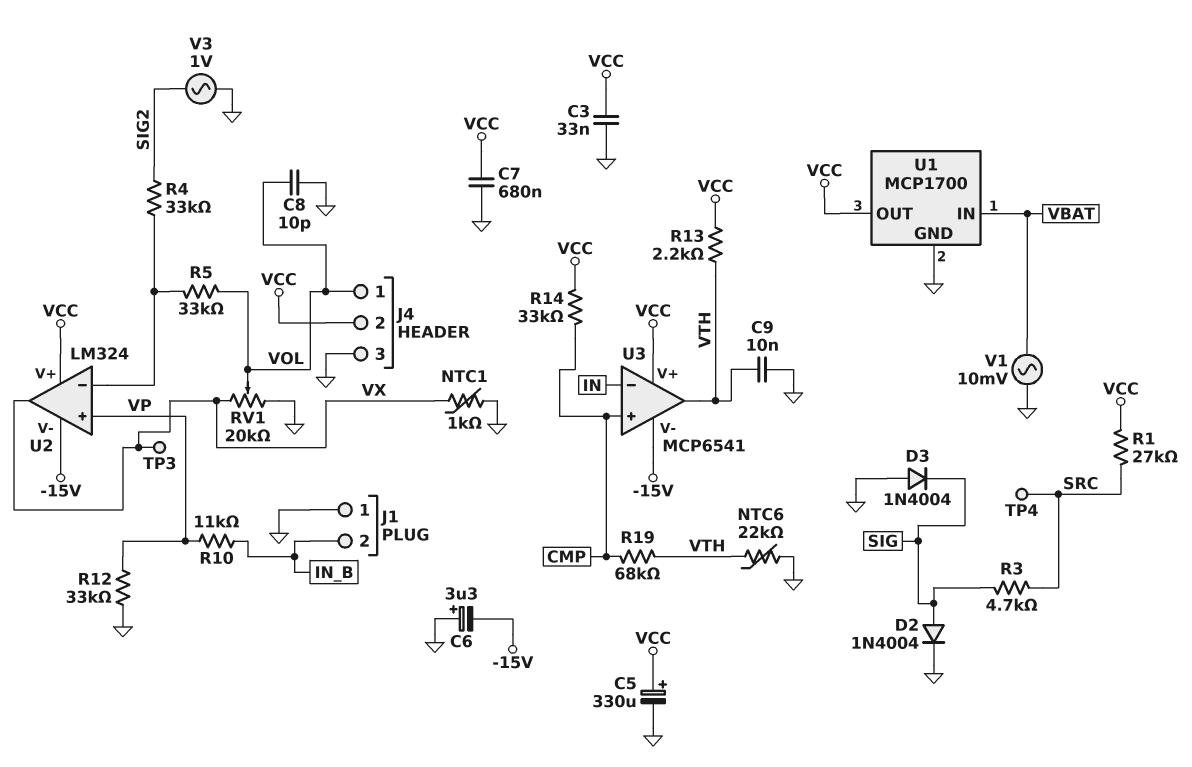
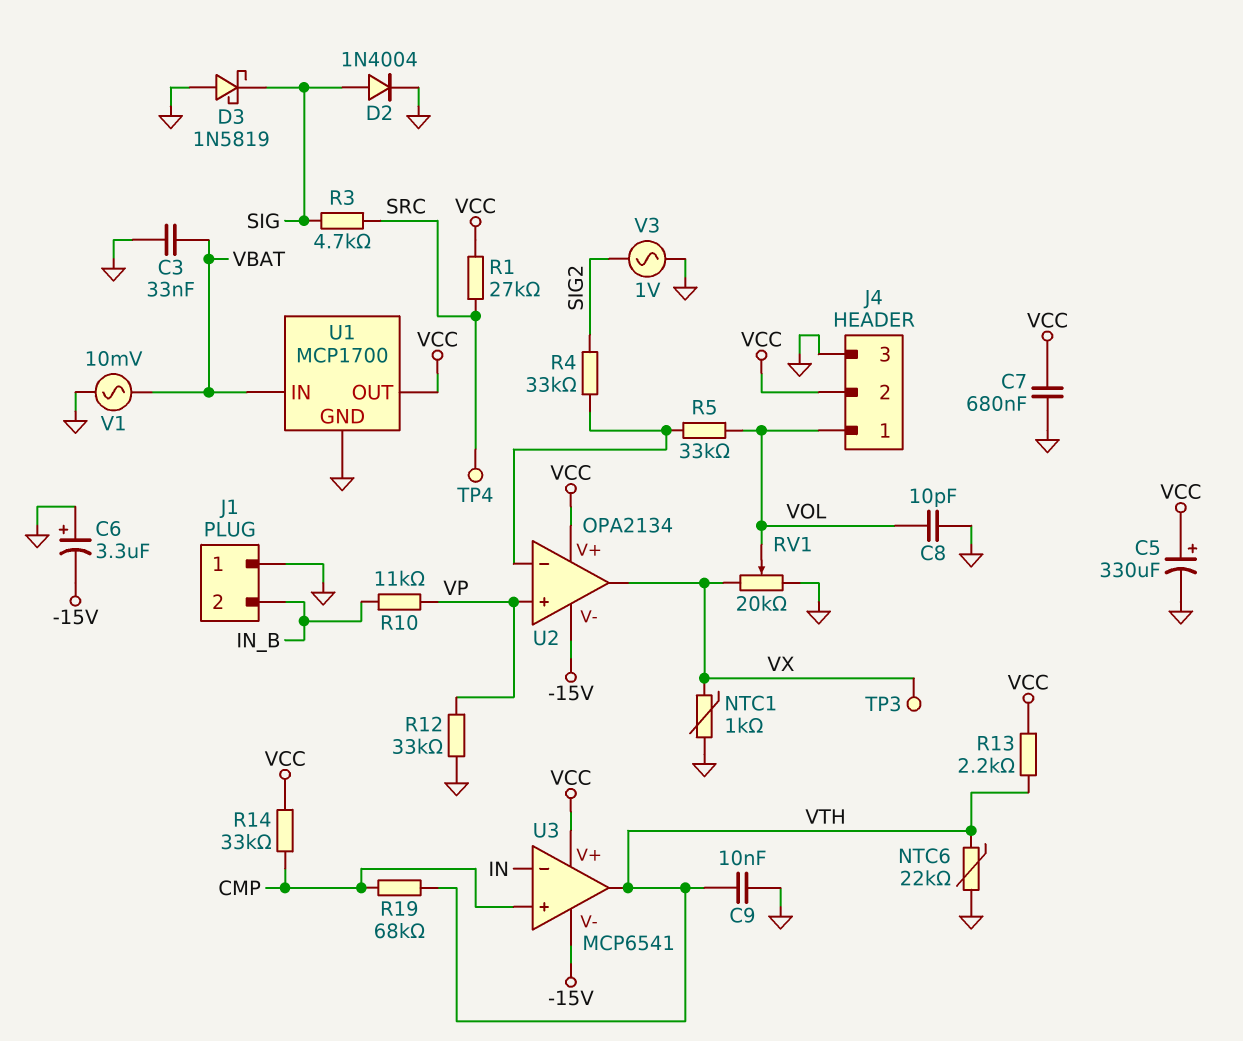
C3: 33nF (GND, VCC) -> 33nF (GND, VBAT)
D3: diode 1N4004 (A GND, K SIG) -> schottky 1N5819 (A GND, K SIG)
U2: LM324 -> OPA2134

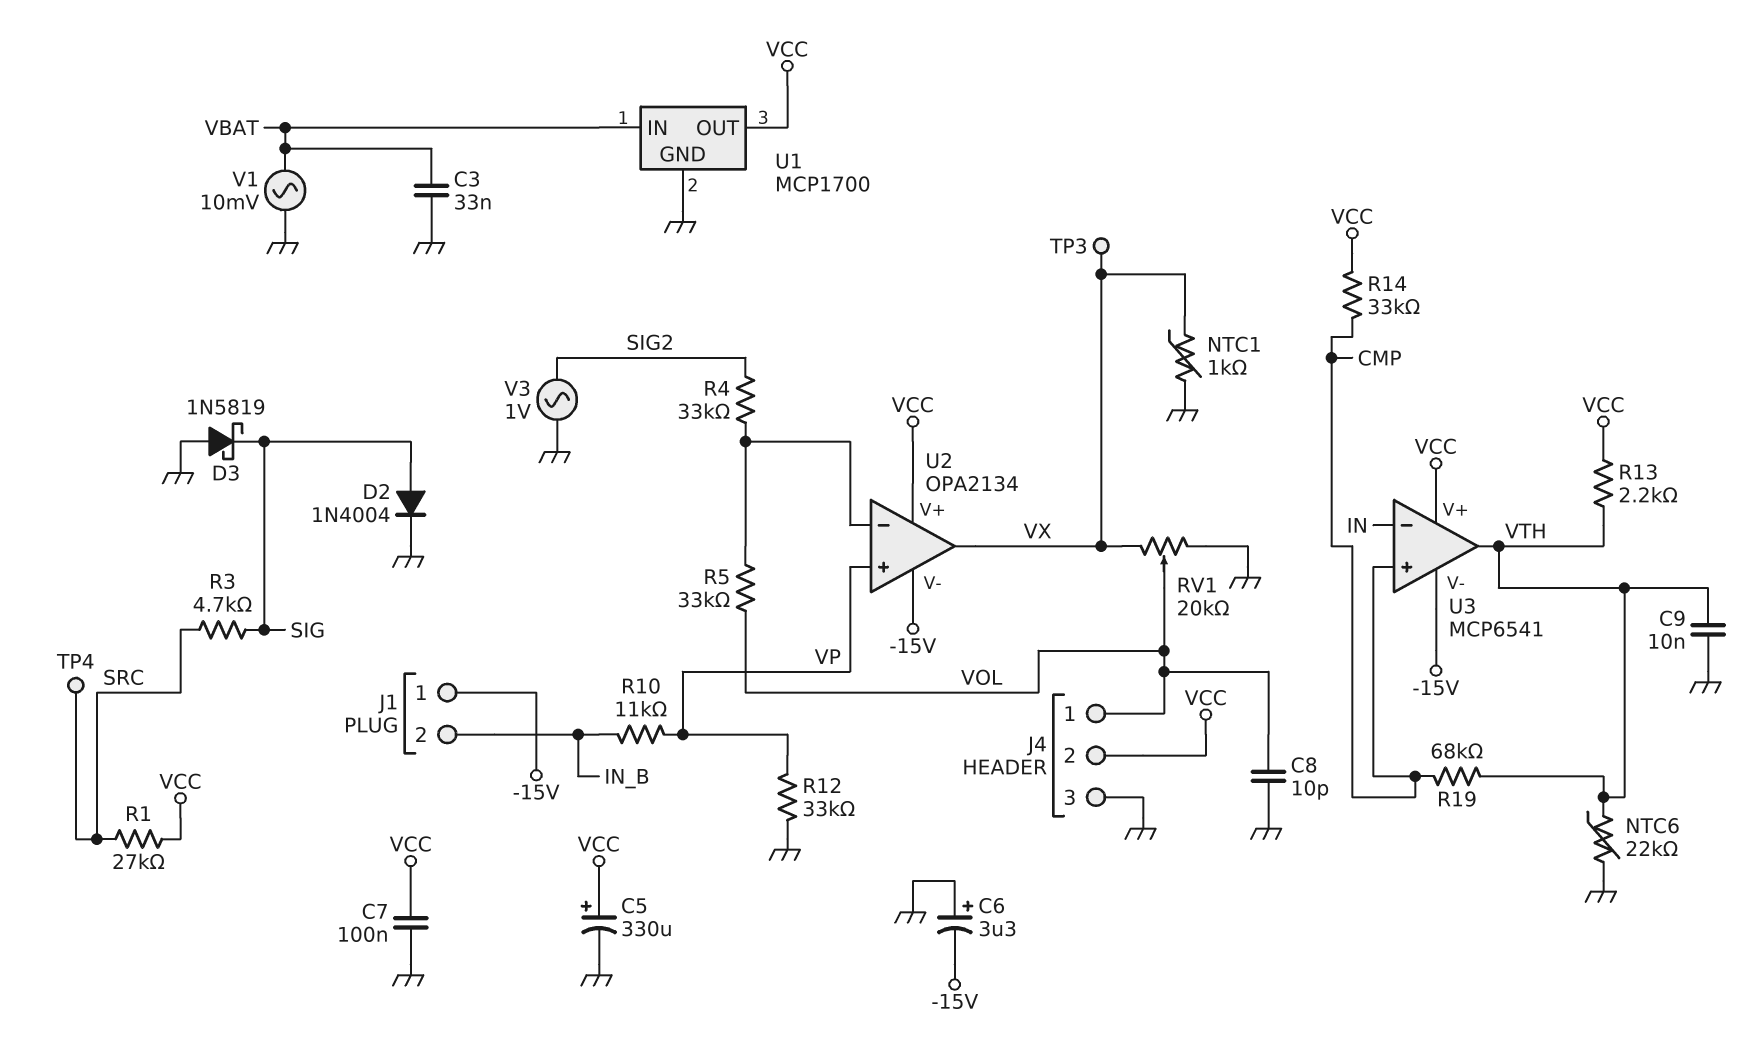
C7: 680nF (GND, VCC) -> 100nF (GND, VCC)
J1 pin 1: GND -> -15V

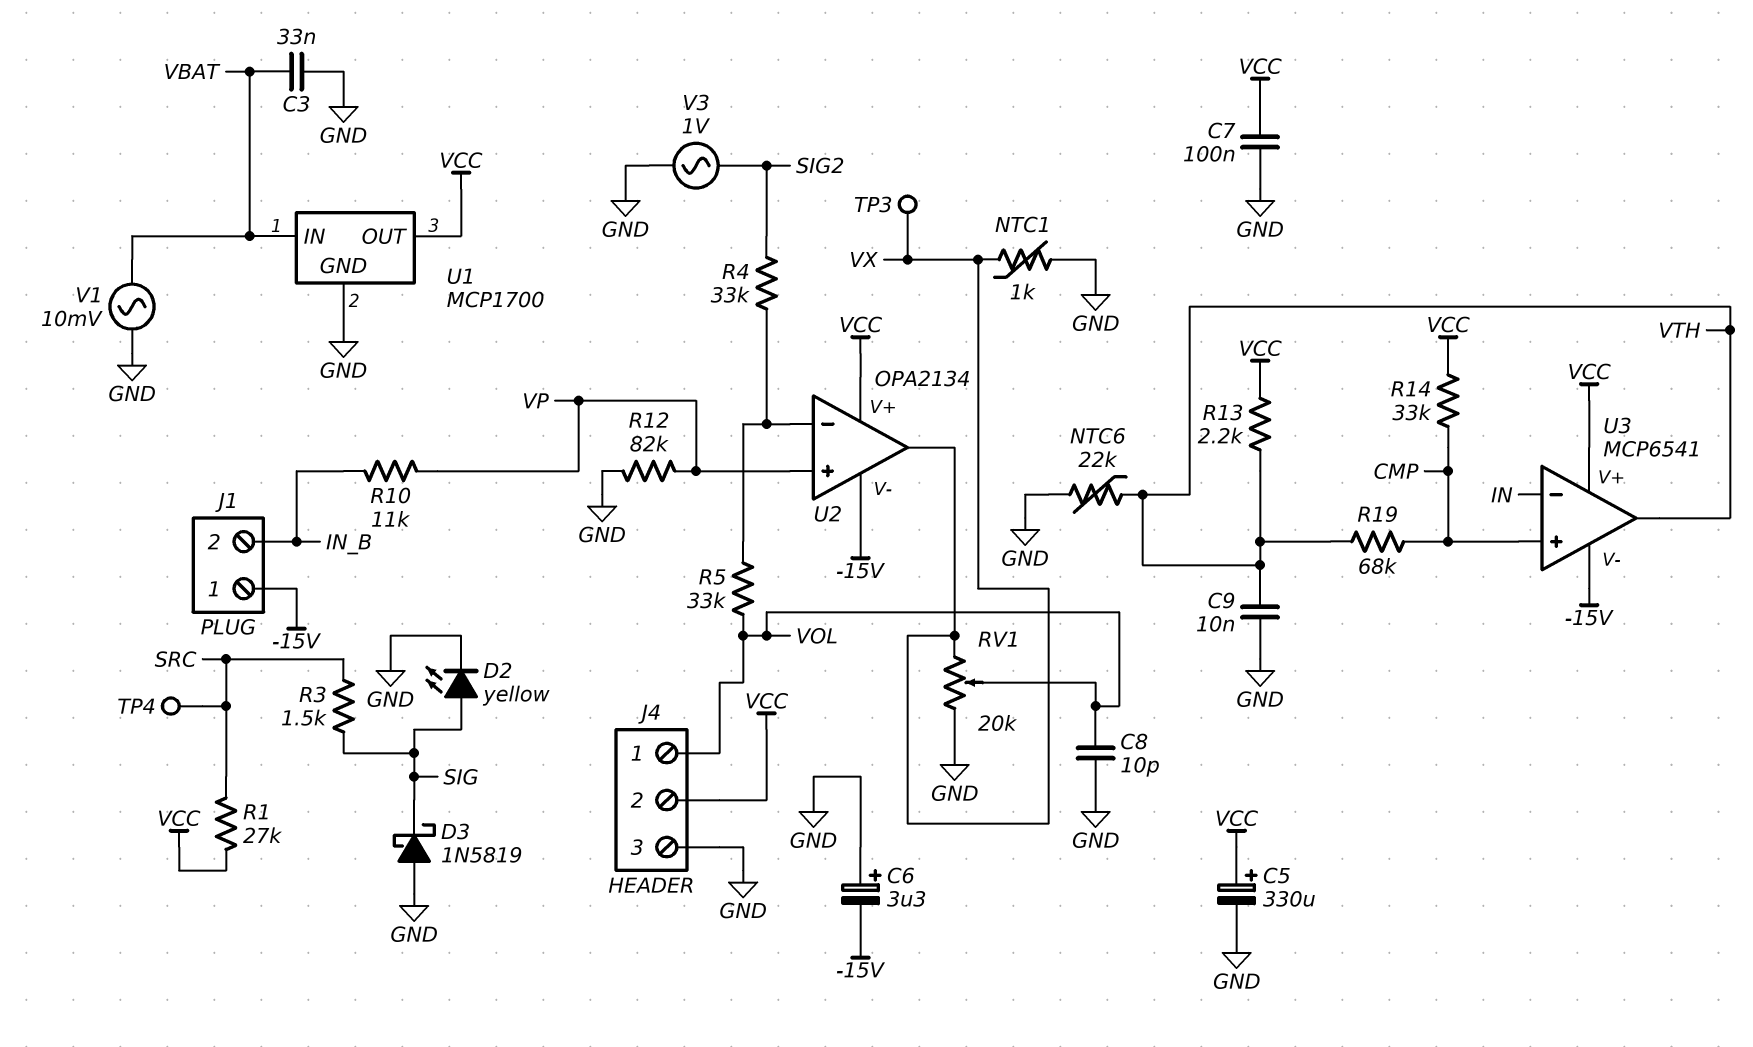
D2: diode 1N4004 (A SIG, K GND) -> LED yellow (A SIG, K GND)
R3: 4.7k (SIG, SRC) -> 1.5k (SIG, SRC)
R12: 33k (GND, VP) -> 82k (GND, VP)

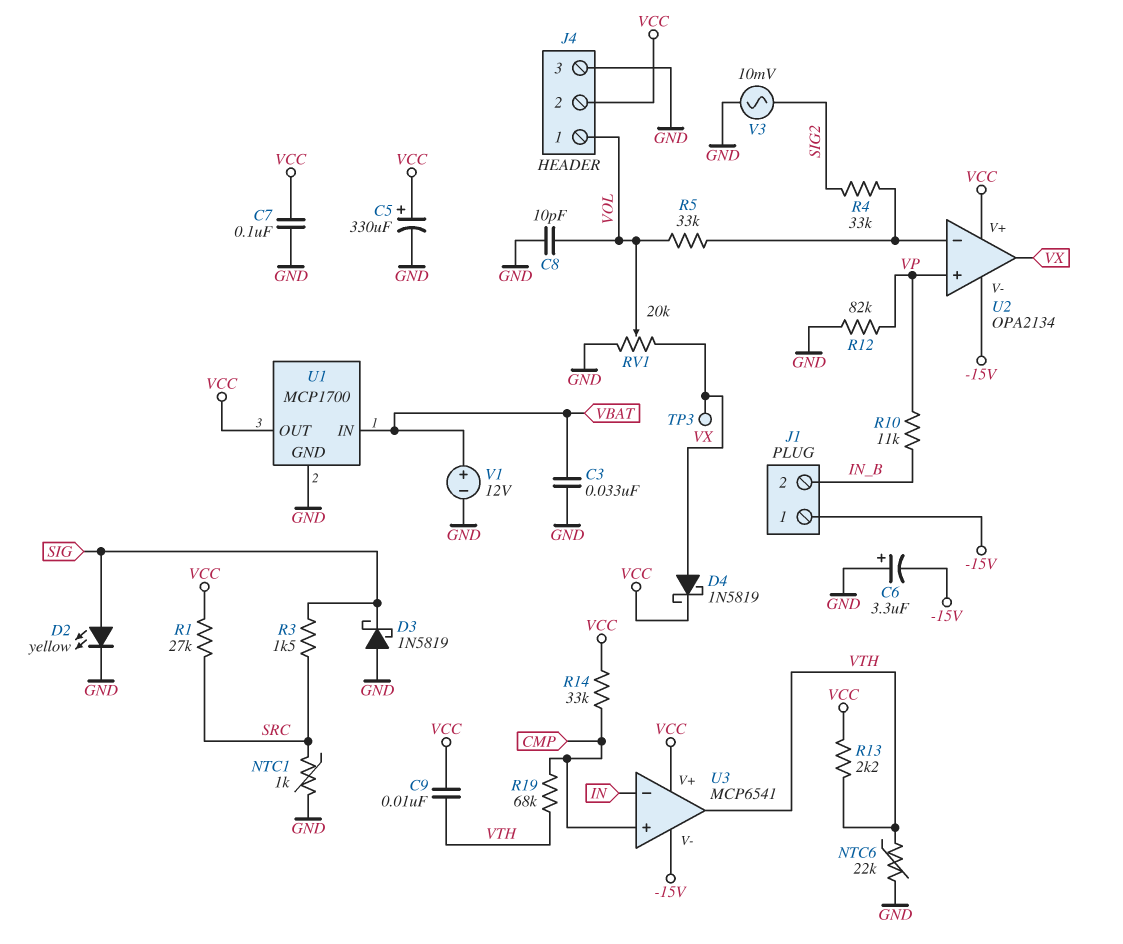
C9: 10nF (GND, VTH) -> 10nF (VCC, VTH)
D4: none -> schottky 1N5819 (A VX, K VCC)
NTC1: 1k (GND, VX) -> 1k (GND, SRC)
TP4: test point (SRC) -> none
V1: AC 10mV (GND, VBAT) -> 12V (plus VBAT, minus GND)
V3: AC 1V (GND, SIG2) -> AC 10mV (GND, SIG2)

